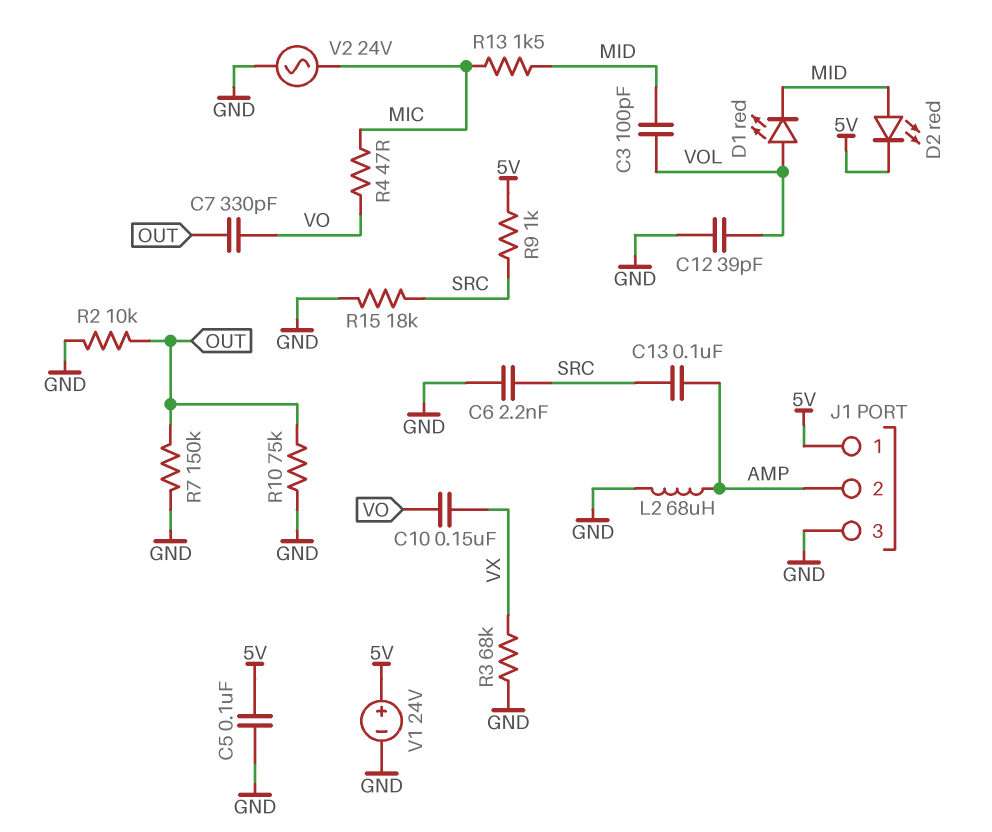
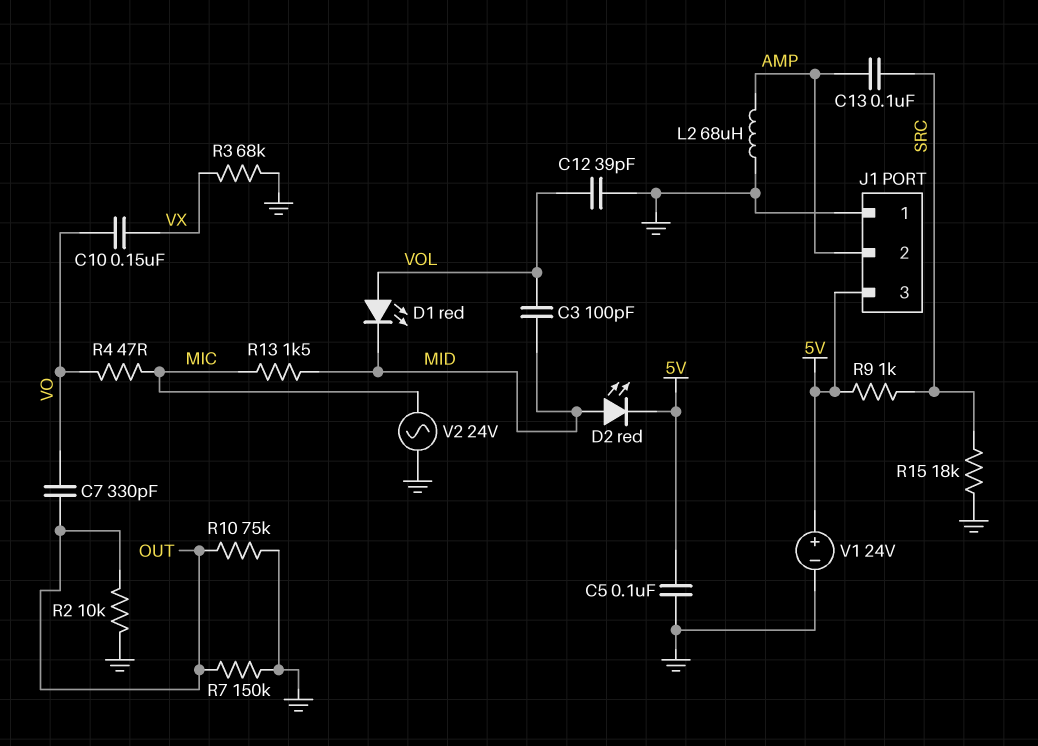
C6: 2.2nF (GND, SRC) -> none
J1 pin 1: 5V -> GND
J1 pin 3: GND -> 5V

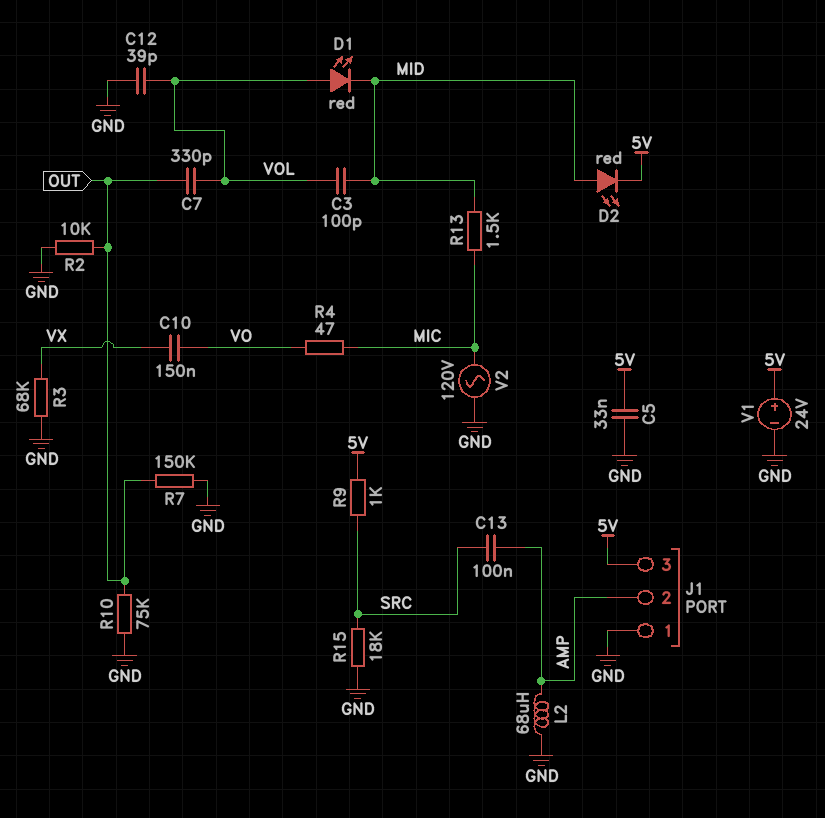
C5: 100nF (5V, GND) -> 33nF (5V, GND)
C7: 330pF (OUT, VO) -> 330pF (OUT, VOL)
V2: AC 24V (GND, MIC) -> AC 120V (GND, MIC)

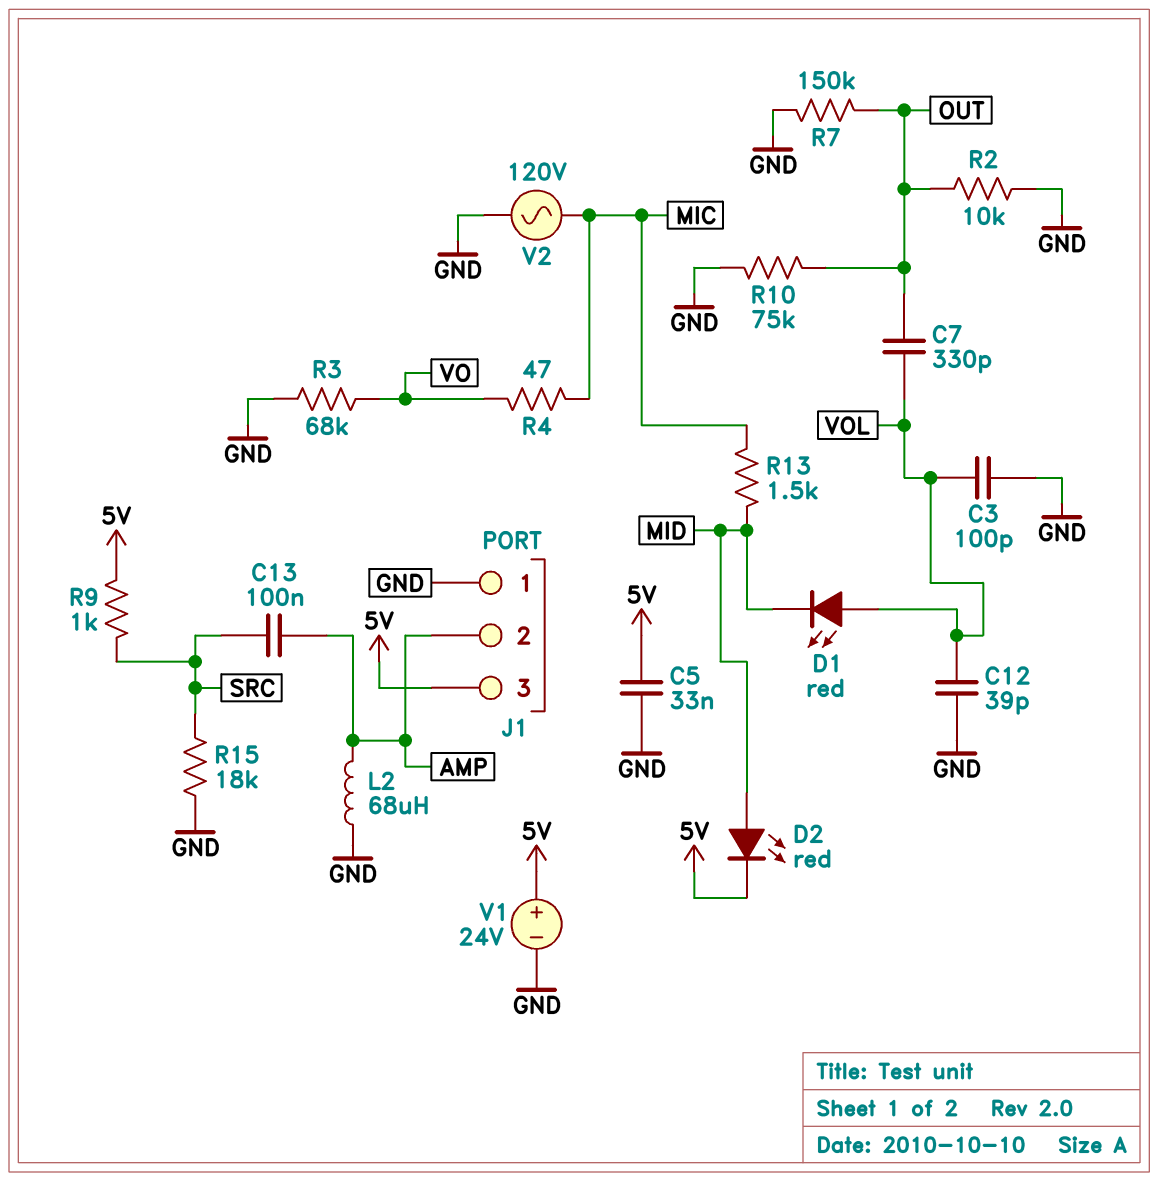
C3: 100pF (MID, VOL) -> 100pF (GND, VOL)
C10: 150nF (VO, VX) -> none
R3: 68k (GND, VX) -> 68k (GND, VO)

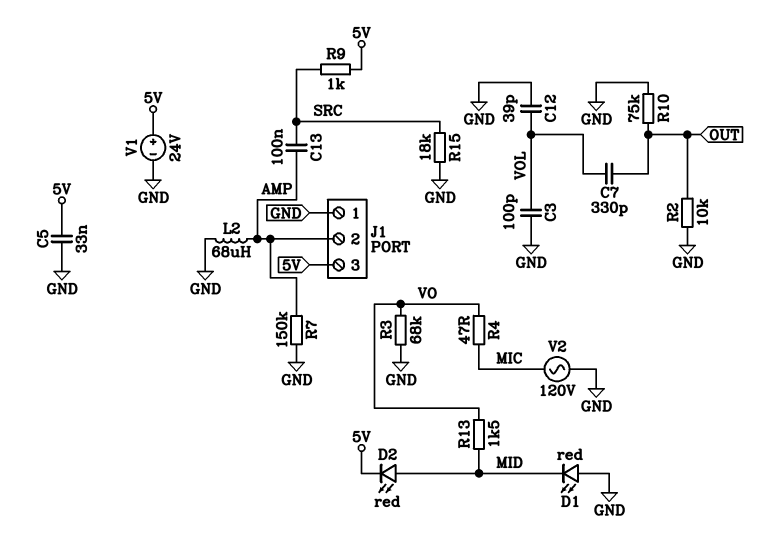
D1: LED red (A VOL, K MID) -> LED red (A GND, K MID)
R7: 150k (GND, OUT) -> 150k (AMP, GND)
R13: 1.5k (MIC, MID) -> 1.5k (MID, VO)

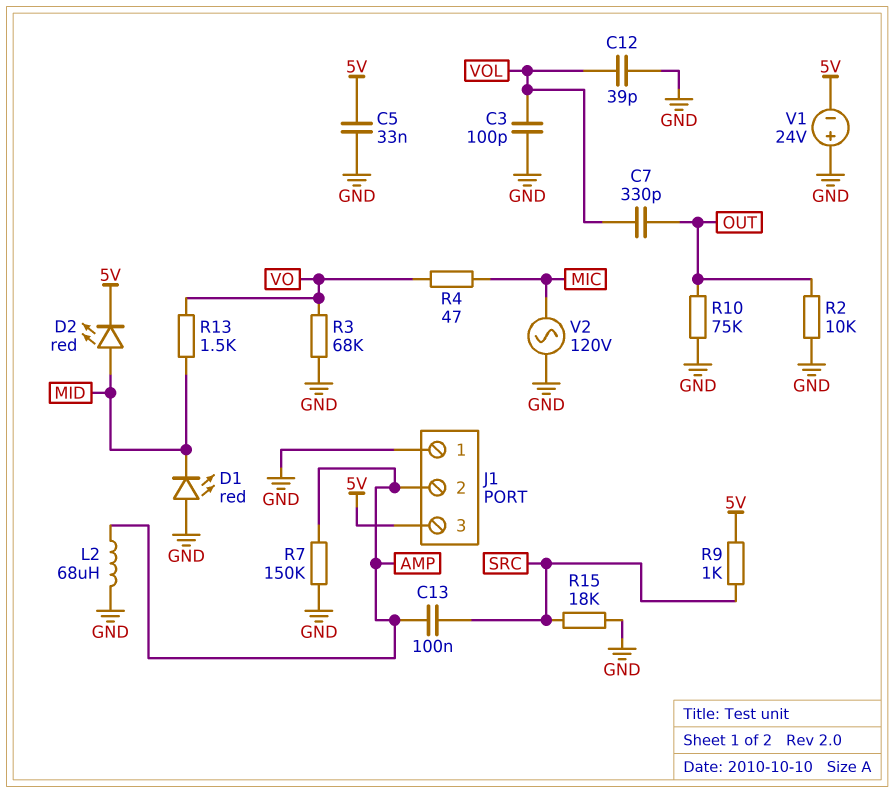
V1: 24V (plus 5V, minus GND) -> 24V (plus GND, minus 5V)

